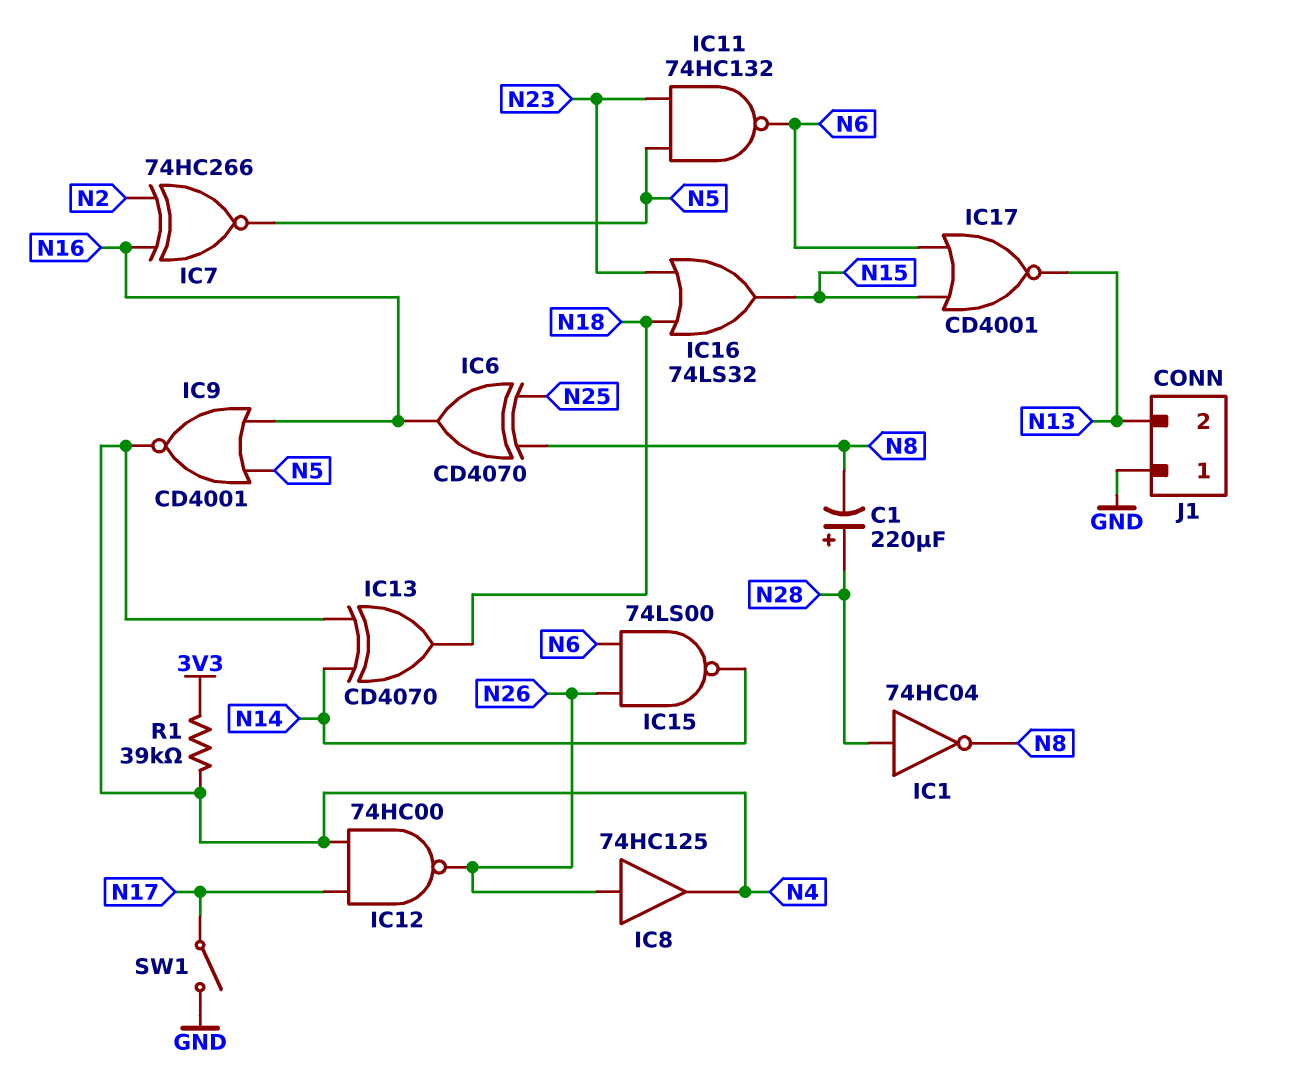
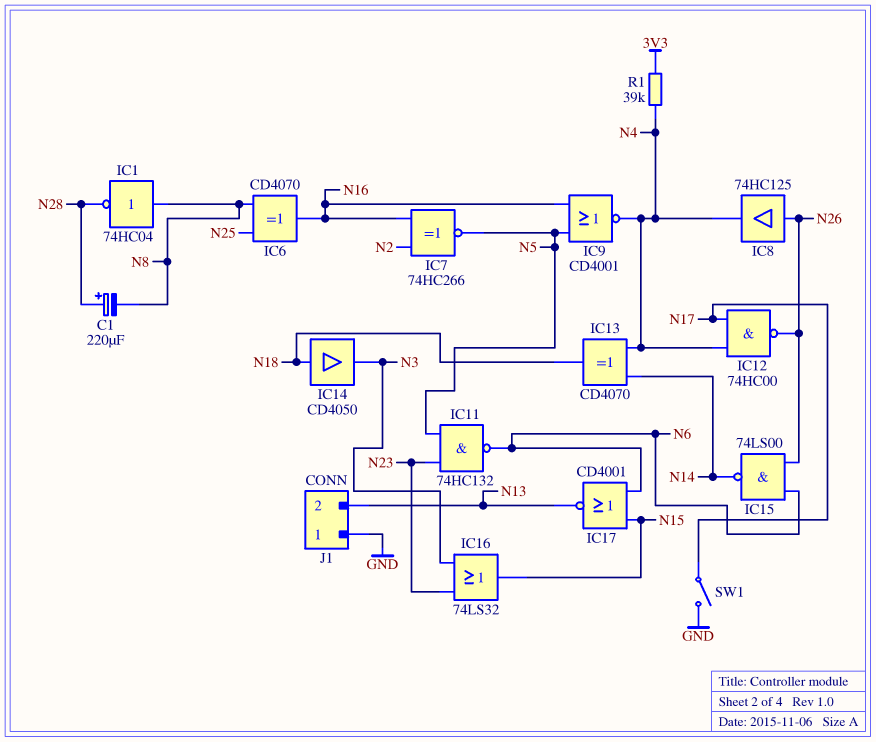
IC1: NOT 74HC04 (in N28, out N8) -> NOT 74HC04 (in N8, out N28)
IC14: none -> buffer CD4050 (in N18, out N3)
IC16: OR 74LS32 (in N18, in N23, out N15) -> OR 74LS32 (in N3, in N23, out N15)

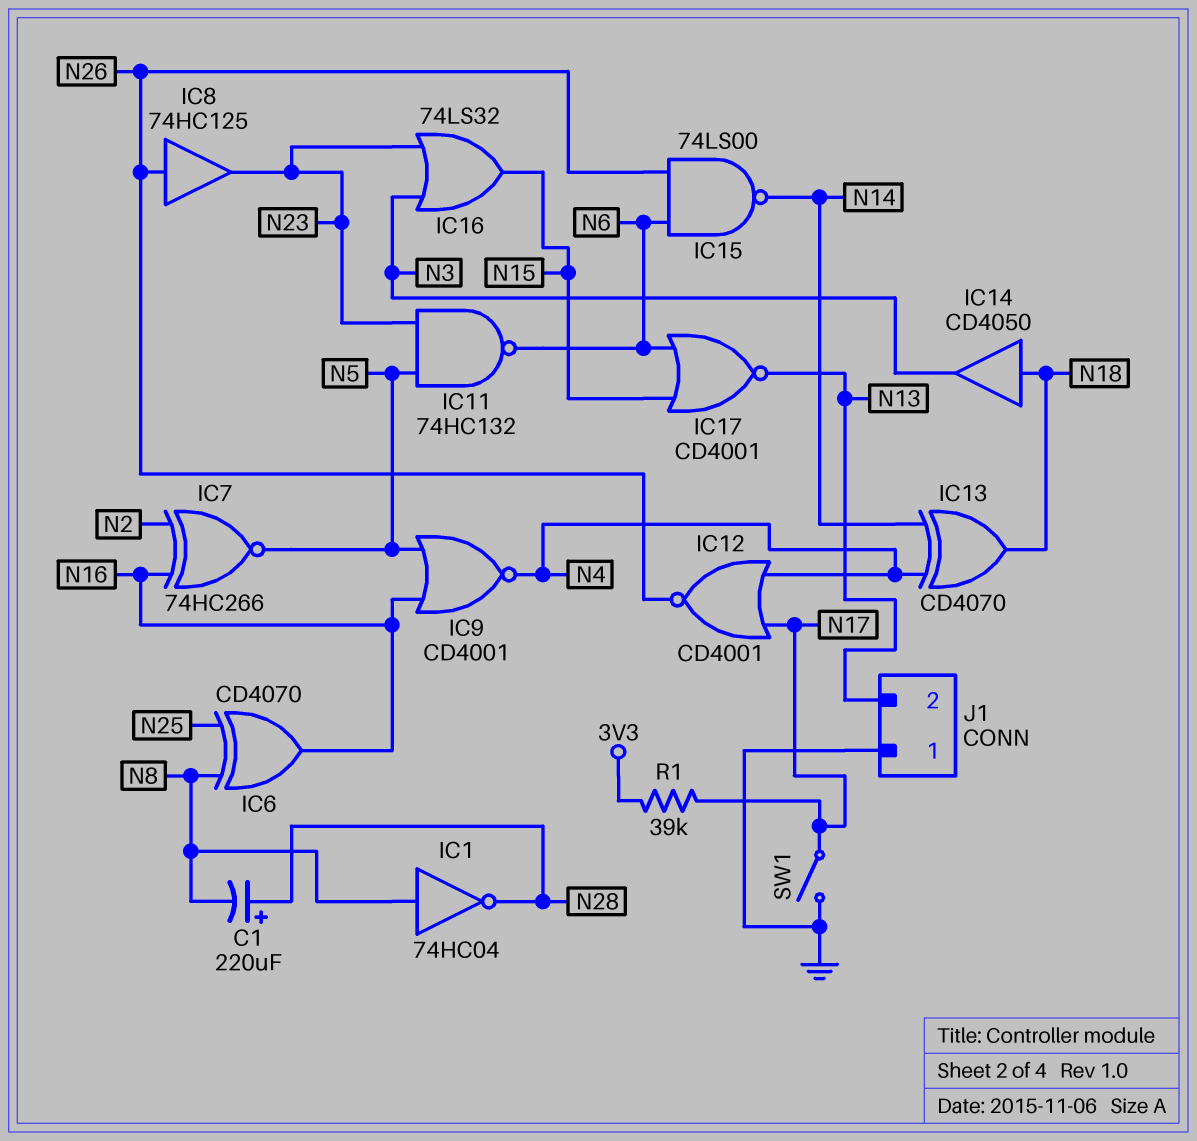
IC8: buffer 74HC125 (in N26, out N4) -> buffer 74HC125 (in N26, out N23)
IC12: NAND 74HC00 (in N4, in N17, out N26) -> NOR CD4001 (in N4, in N17, out N26)
R1: 39k (3V3, N4) -> 39k (3V3, N17)

